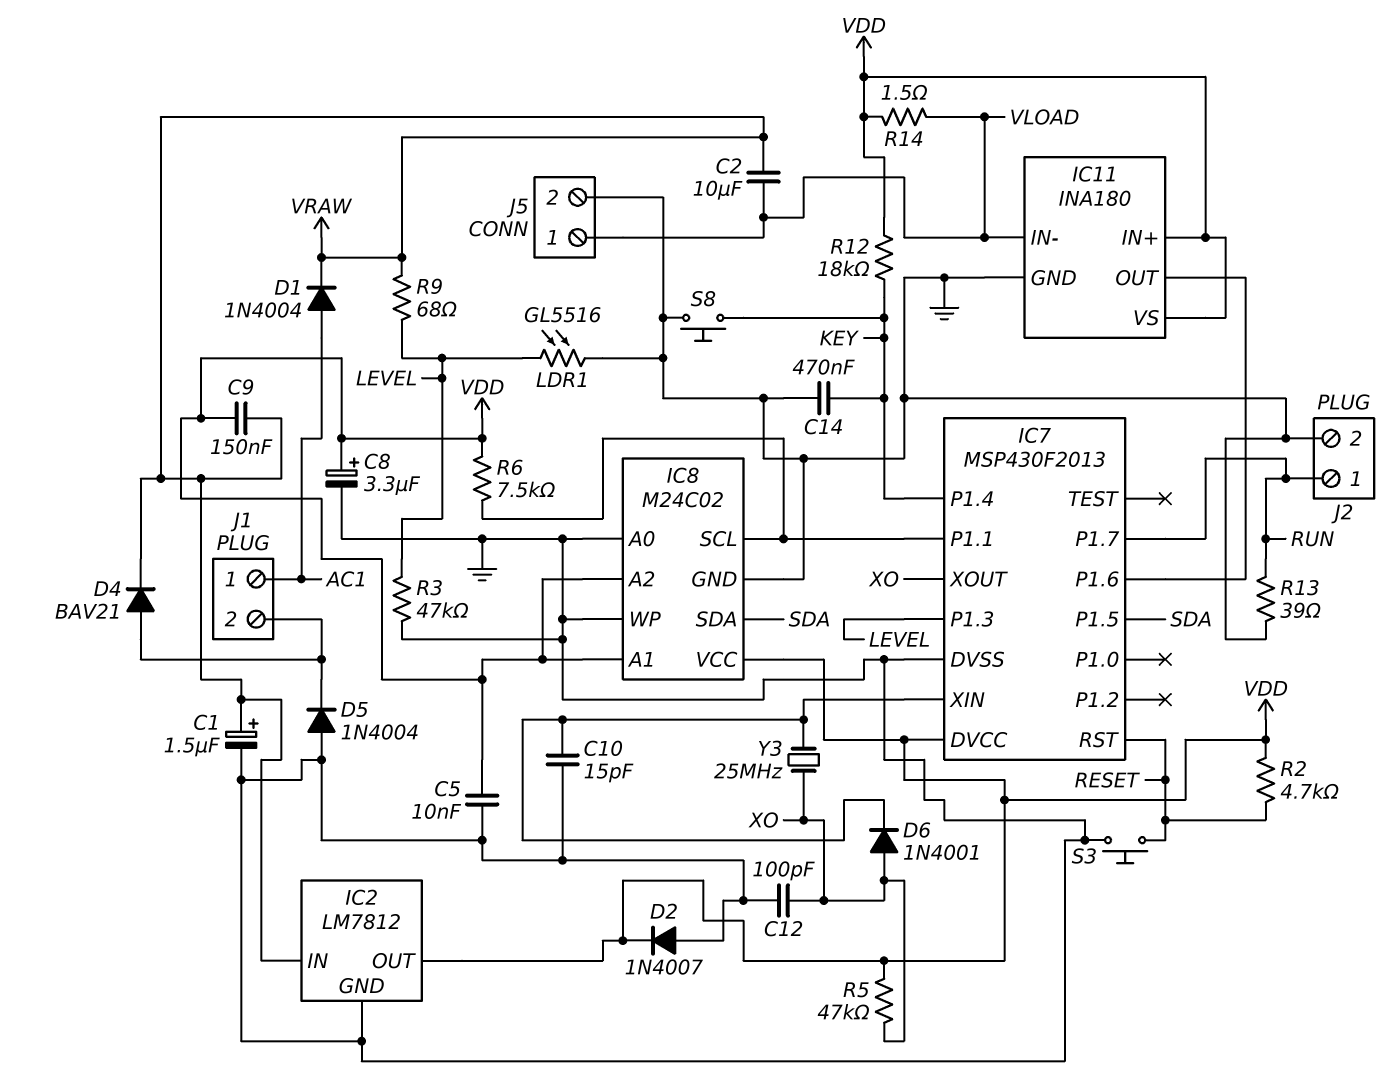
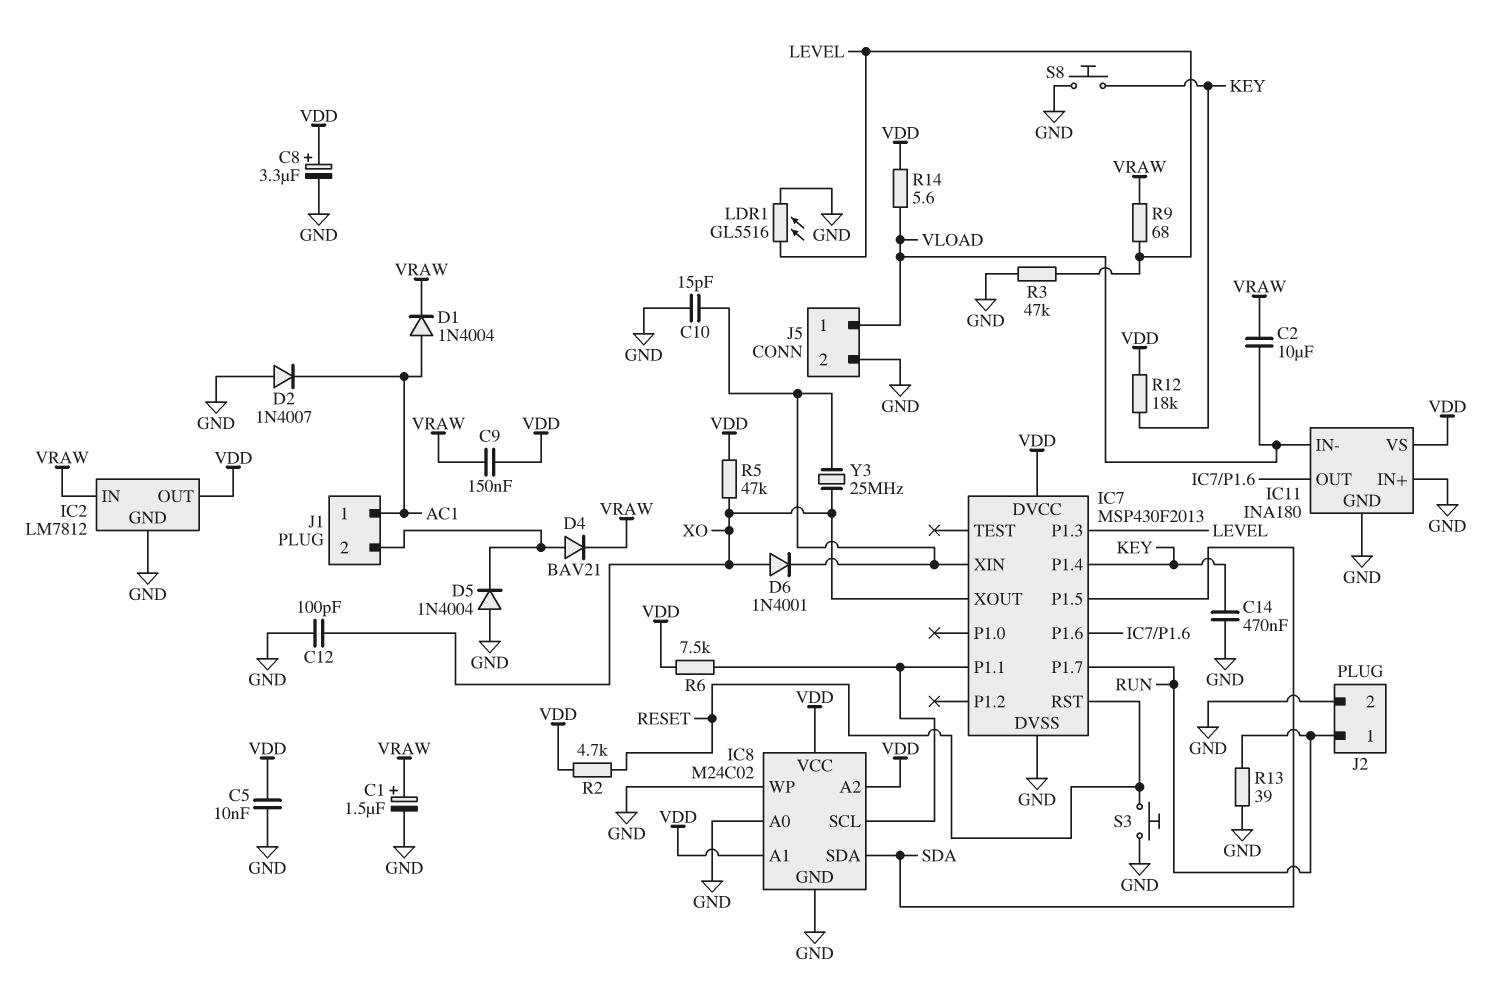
D2: diode 1N4007 (A GND, K VDD) -> diode 1N4007 (A GND, K AC1)
IC11 pin IN+: VDD -> GND
R14: 1.5 (VDD, VLOAD) -> 5.6 (VDD, VLOAD)

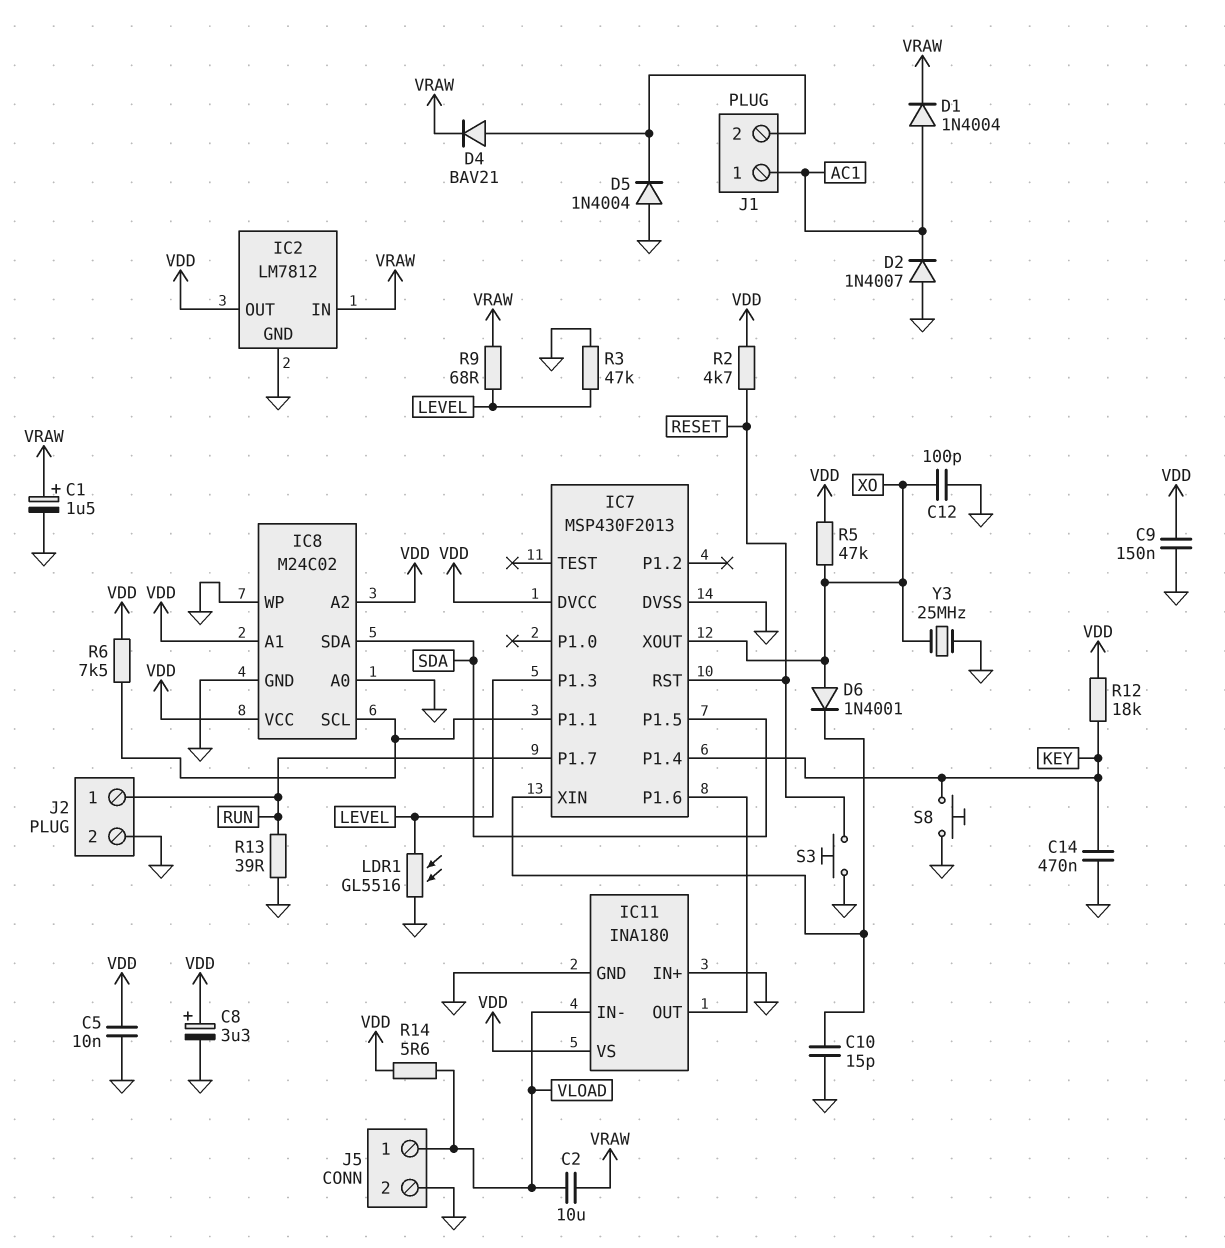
C9: 150nF (VDD, VRAW) -> 150nF (GND, VDD)
Y3: 25MHz (IC7/XIN, XO) -> 25MHz (GND, XO)

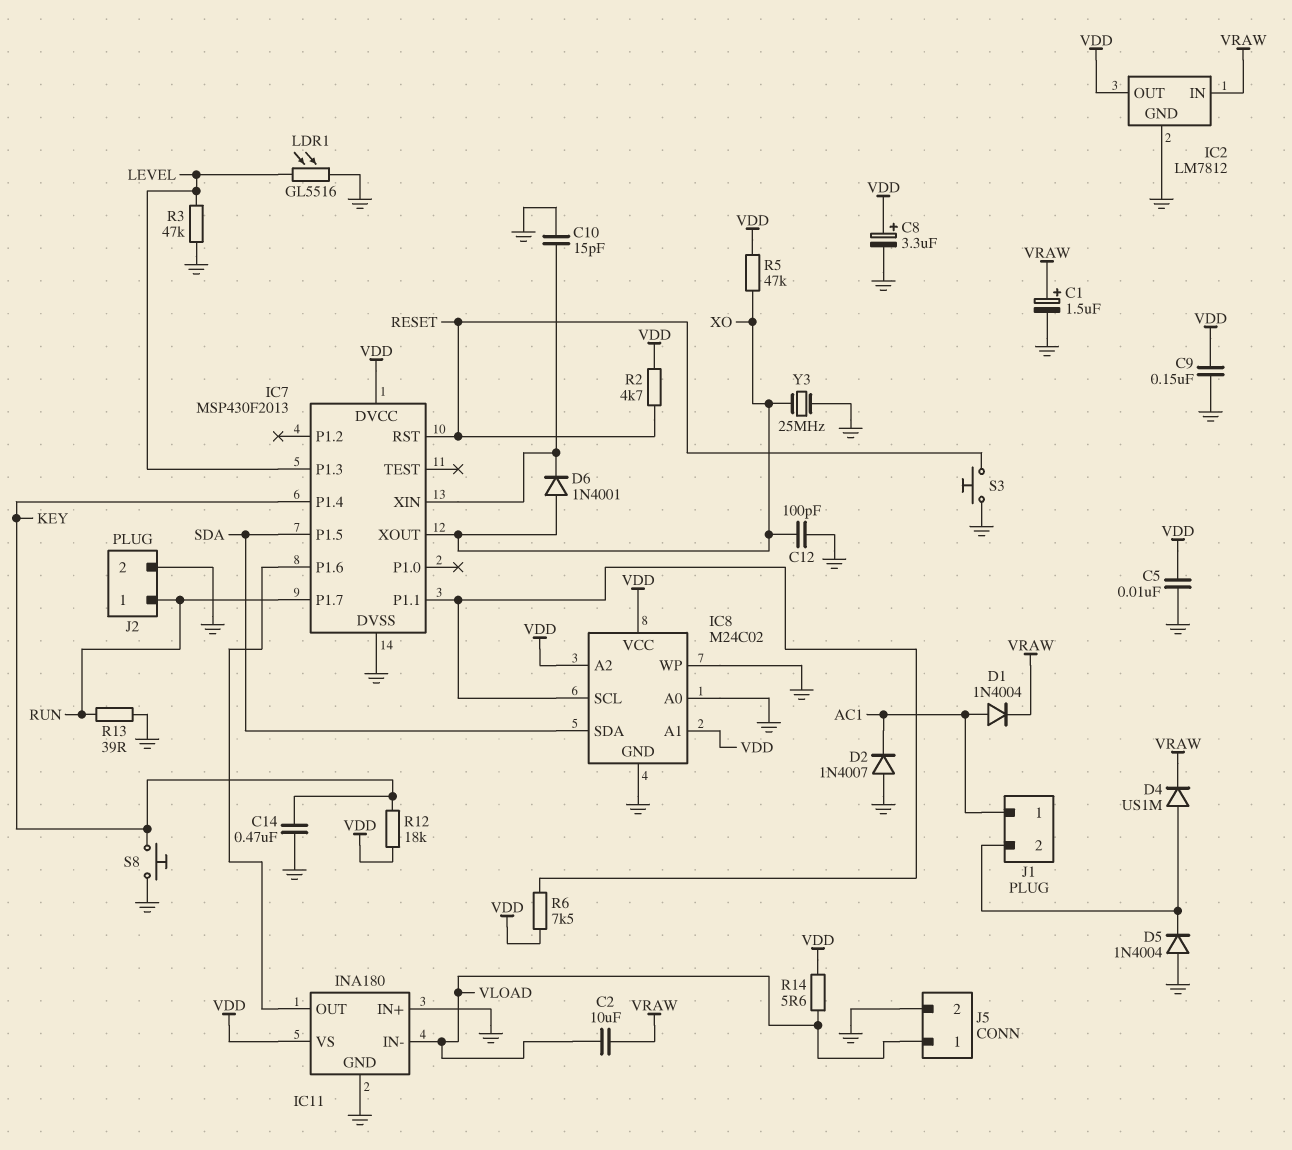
D4: diode BAV21 (A J1/2, K VRAW) -> diode US1M (A J1/2, K VRAW)
R9: 68 (LEVEL, VRAW) -> none

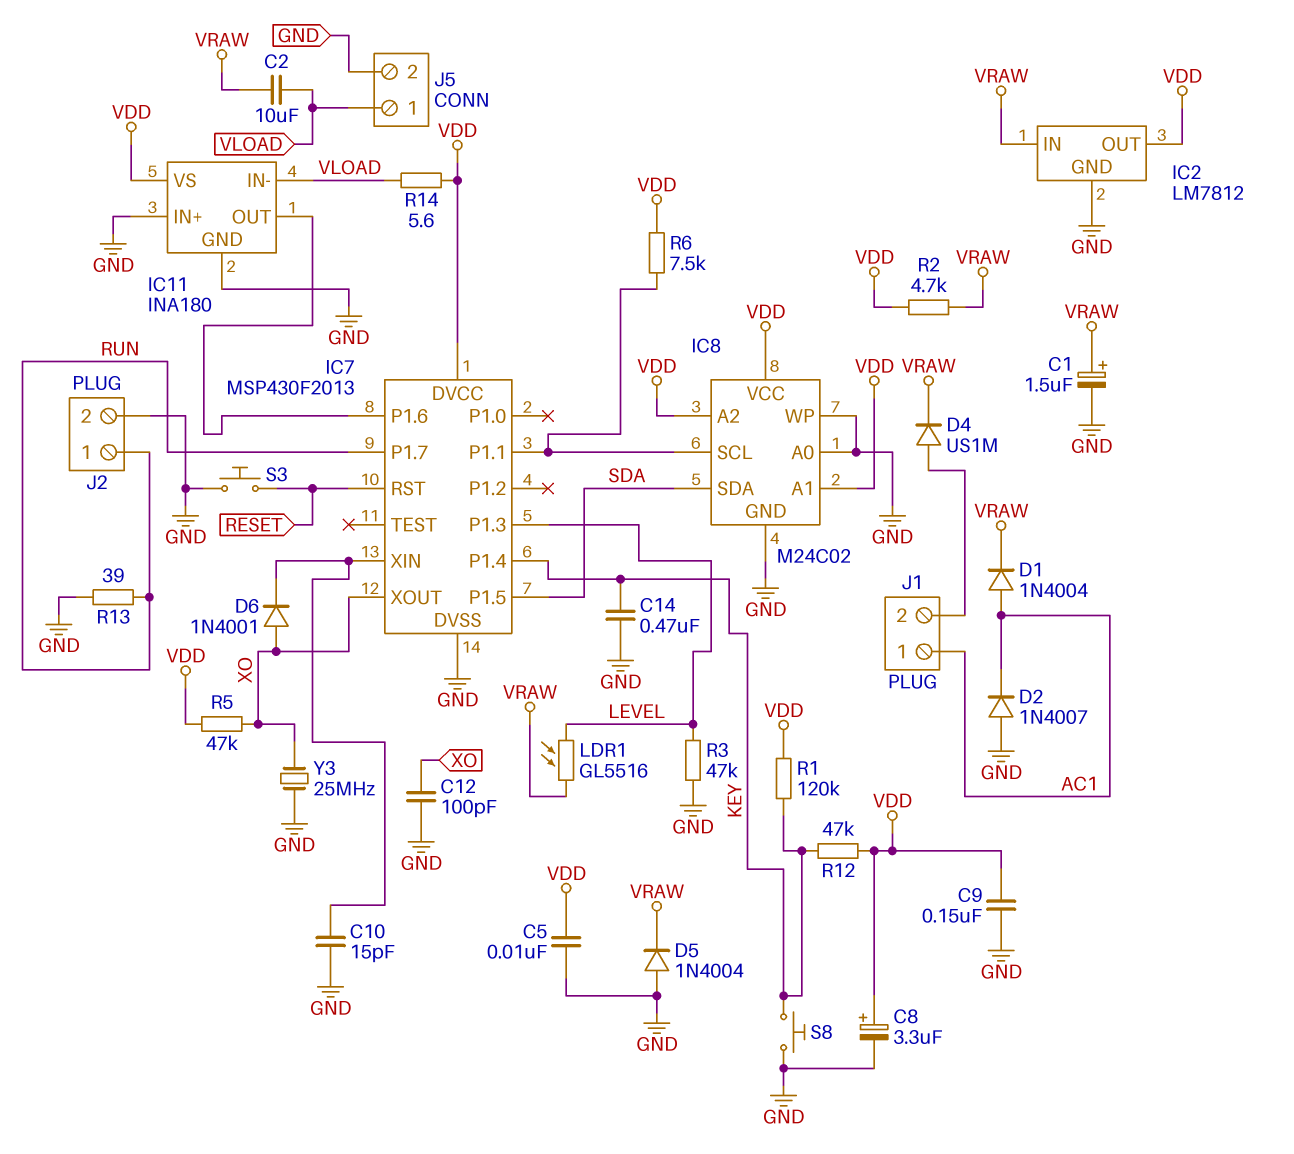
D5: diode 1N4004 (A GND, K J1/2) -> diode 1N4004 (A GND, K VRAW)
LDR1: GL5516 (GND, LEVEL) -> GL5516 (LEVEL, VRAW)
R1: none -> 120k (KEY, VDD)
R2: 4.7k (RESET, VDD) -> 4.7k (VDD, VRAW)
R12: 18k (KEY, VDD) -> 47k (KEY, VDD)

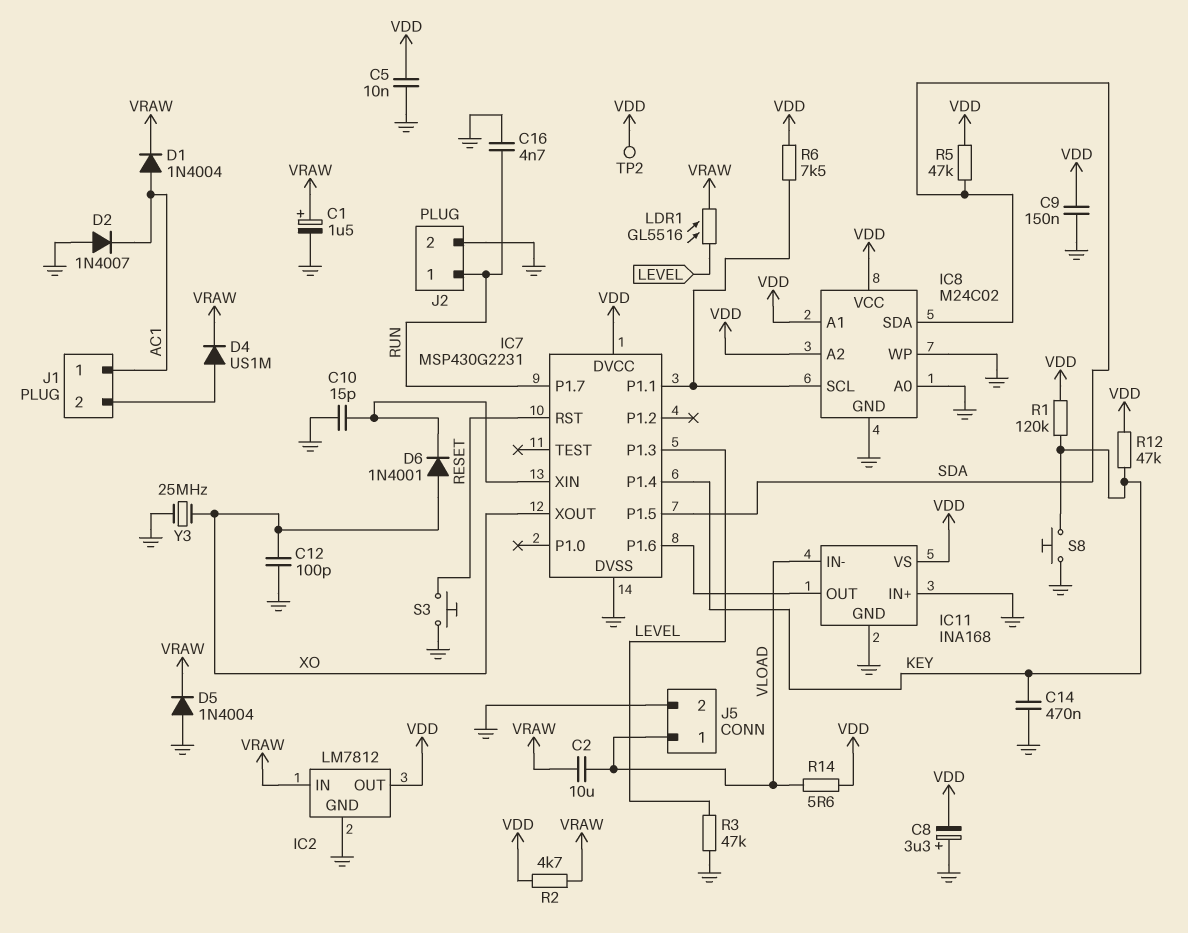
C8: 3.3uF (plus VDD, minus GND) -> 3.3uF (plus GND, minus VDD)
C16: none -> 4.7nF (GND, RUN)
IC7: MSP430F2013 -> MSP430G2231
IC11: INA180 -> INA168
R5: 47k (VDD, XO) -> 47k (SDA, VDD)
R13: 39 (GND, RUN) -> none
TP2: none -> test point (VDD)

